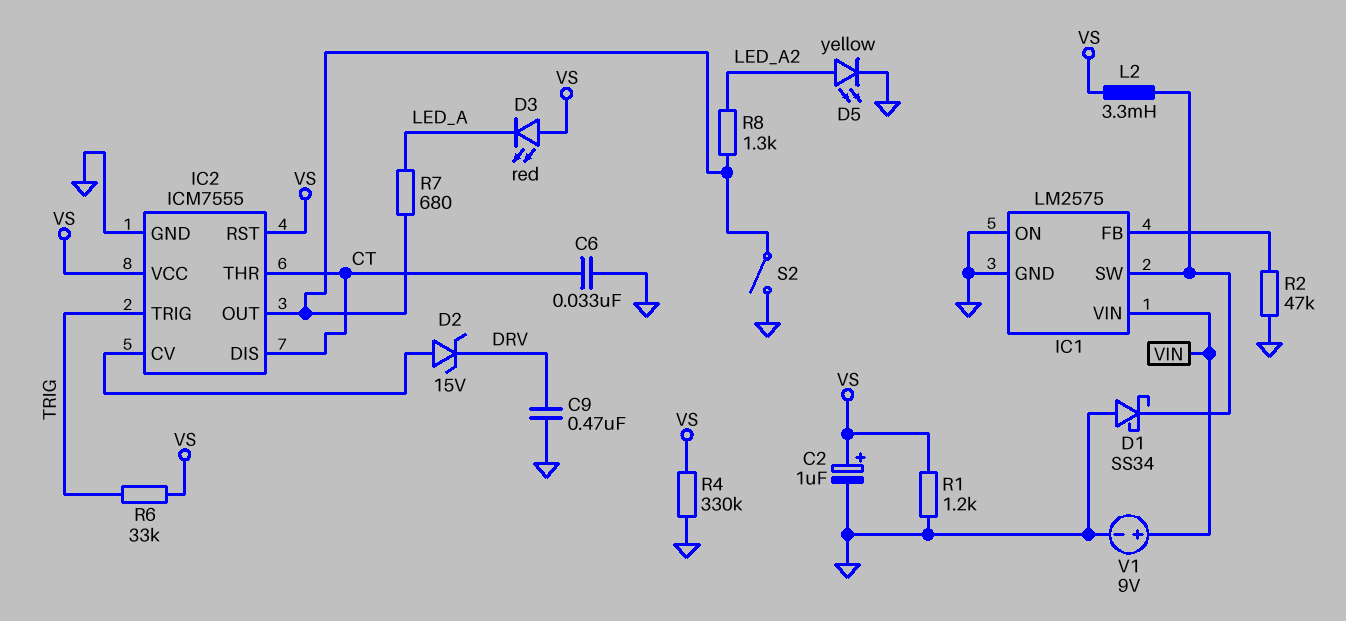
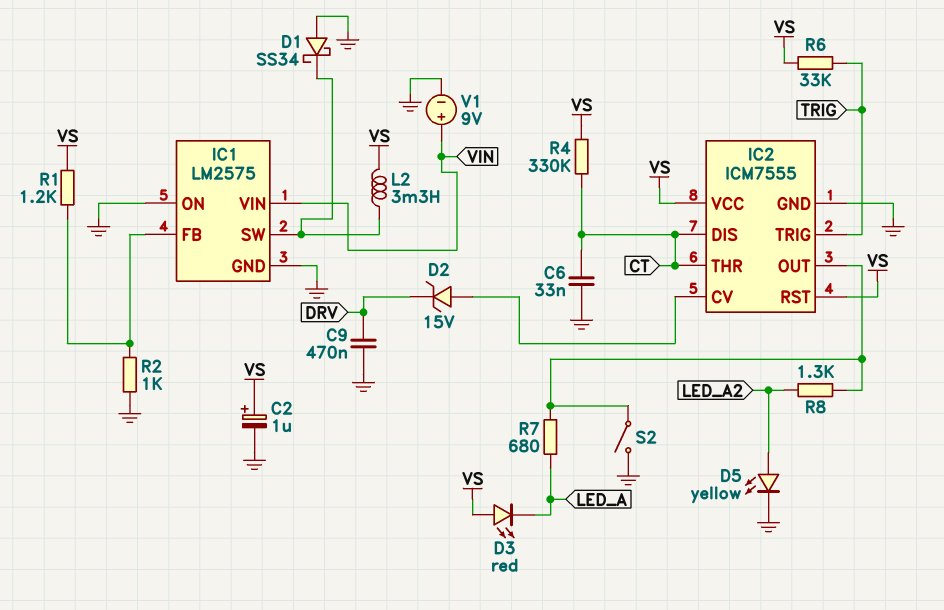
R1: 1.2k (GND, VS) -> 1.2k (IC1/FB, VS)
R2: 47k (GND, IC1/FB) -> 1k (GND, IC1/FB)
R4: 330k (GND, VS) -> 330k (CT, VS)

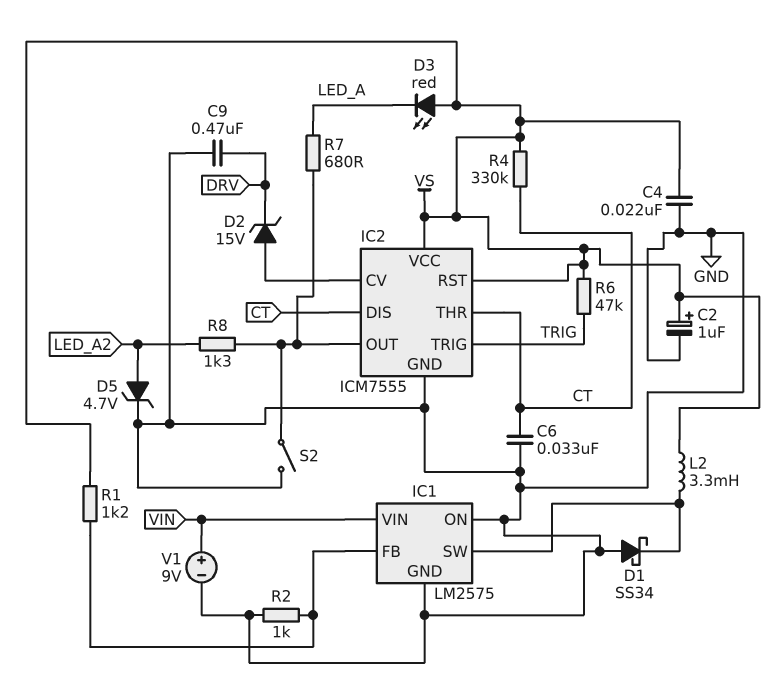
C4: none -> 22nF (GND, VS)
D5: LED yellow (A LED_A2, K GND) -> zener 4.7V (A LED_A2, K GND)
R6: 33k (TRIG, VS) -> 47k (TRIG, VS)

